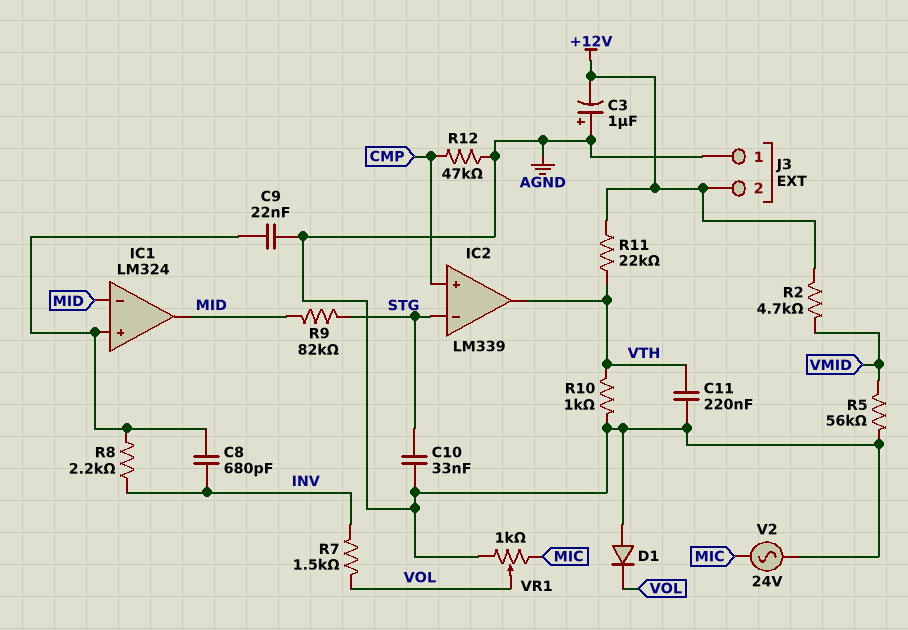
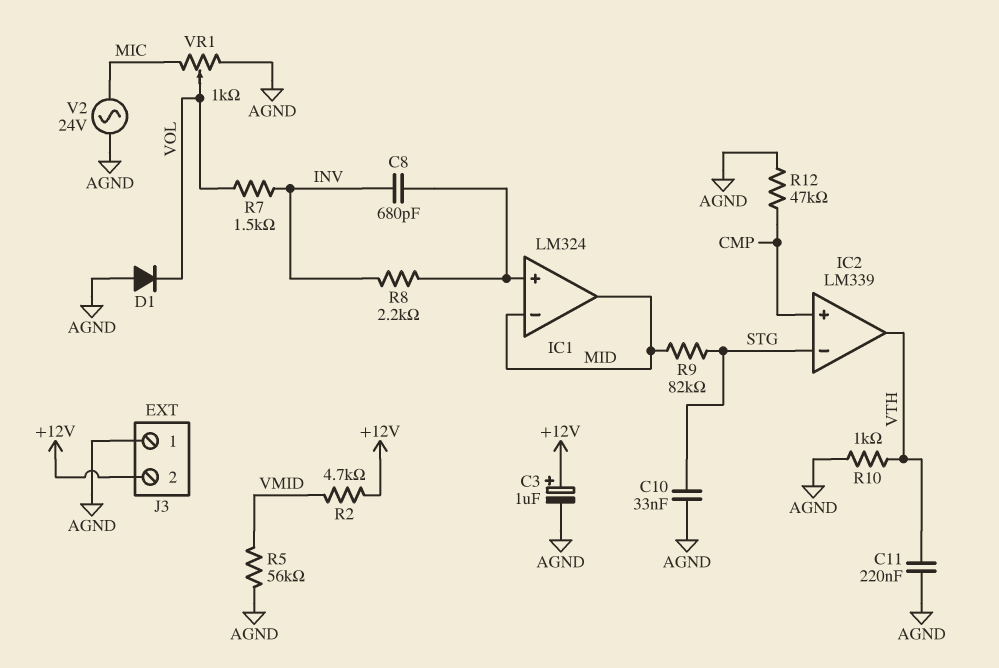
C3: 1uF (plus AGND, minus +12V) -> 1uF (plus +12V, minus AGND)
C9: 22nF (AGND, IC1/in+) -> none
R11: 22k (+12V, VTH) -> none

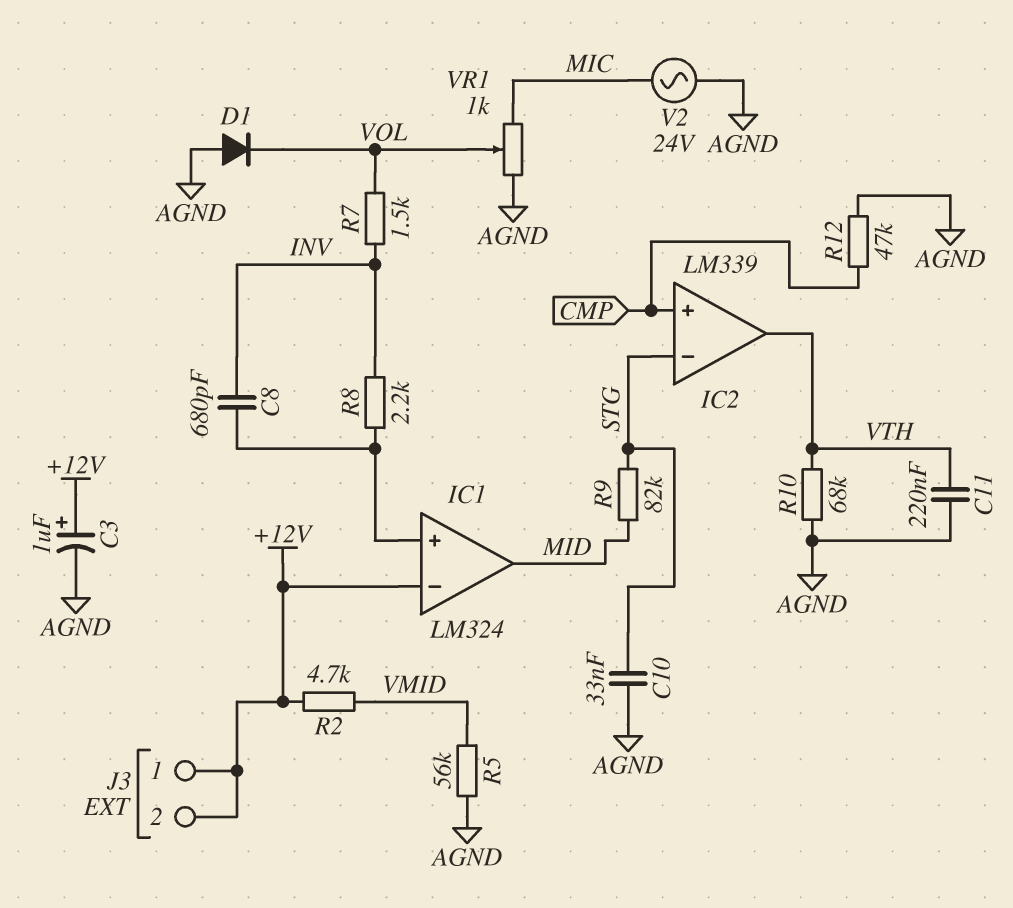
IC1 pin in-: MID -> +12V
J3 pin 1: AGND -> +12V
R10: 1k (AGND, VTH) -> 68k (AGND, VTH)

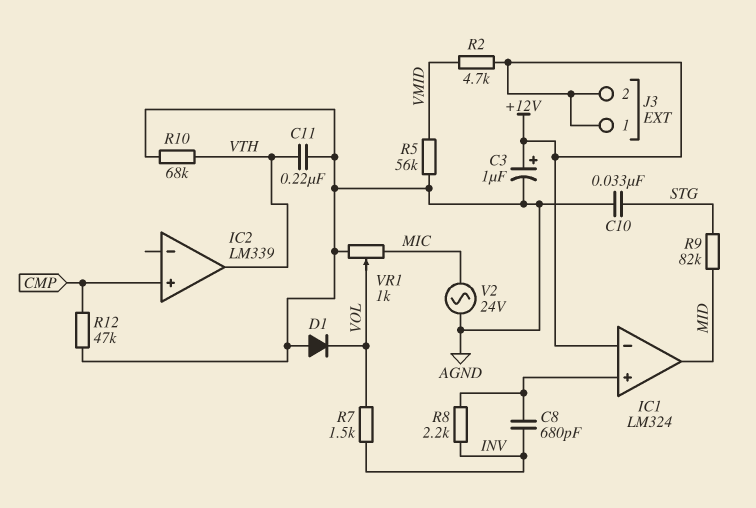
IC2 pin in-: STG -> none

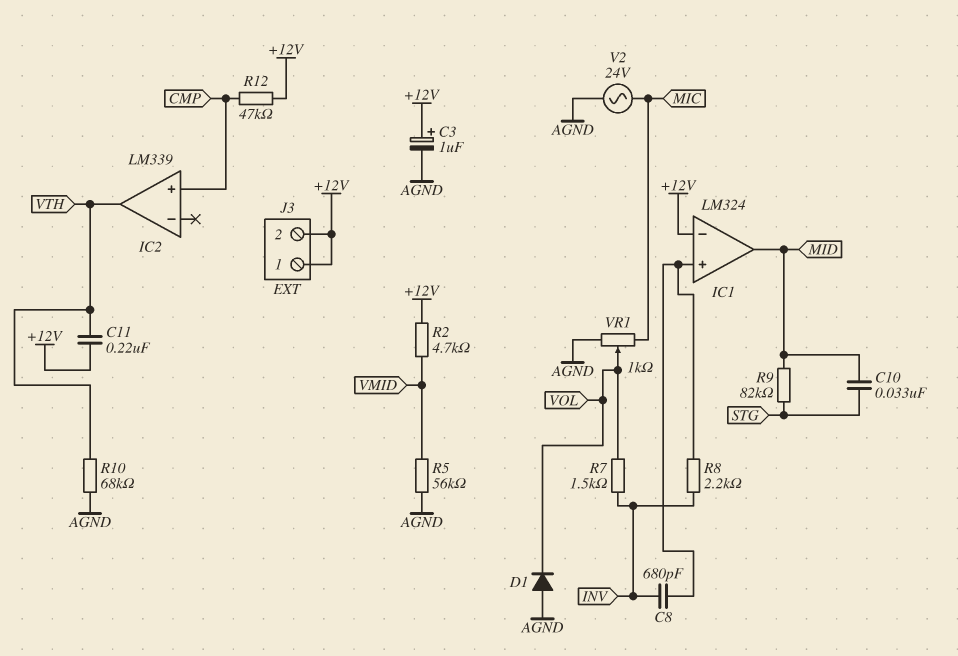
C10: 33nF (AGND, STG) -> 33nF (MID, STG)
C11: 220nF (AGND, VTH) -> 220nF (+12V, VTH)
R12: 47k (AGND, CMP) -> 47k (+12V, CMP)

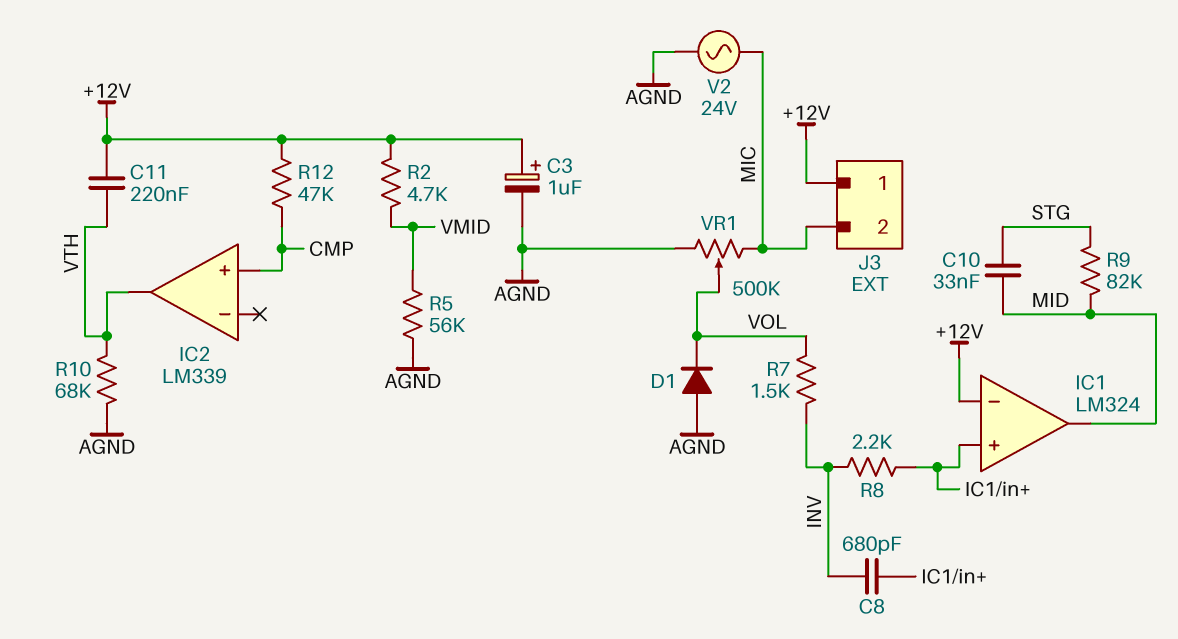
J3 pin 2: +12V -> MIC
VR1: 1k (AGND, MIC, wiper VOL) -> 500k (AGND, MIC, wiper VOL)

